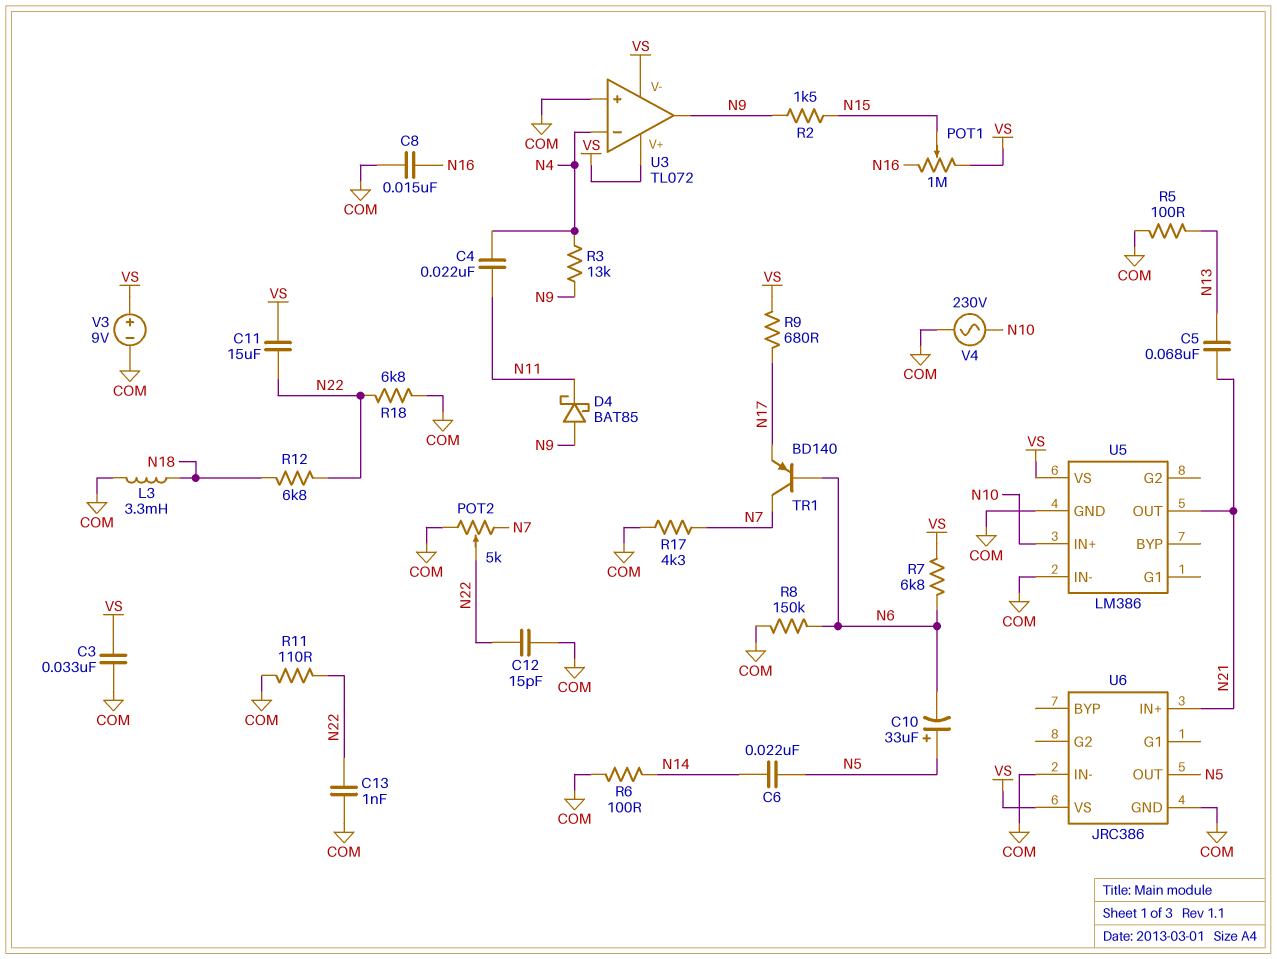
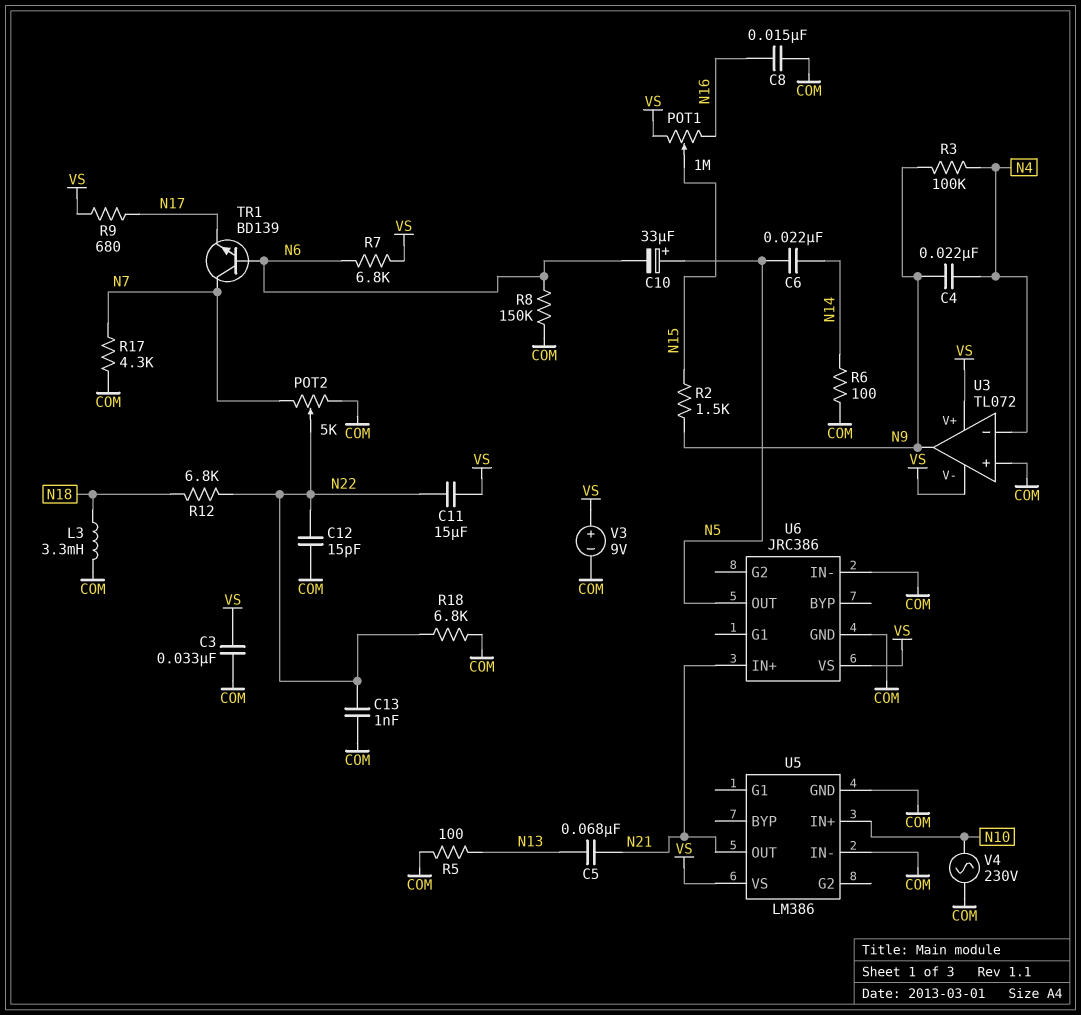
C4: 22nF (N4, N11) -> 22nF (N4, N9)
D4: schottky BAT85 (A N9, K N11) -> none
R3: 13k (N4, N9) -> 100k (N4, N9)
R11: 110 (COM, N22) -> none
TR1: PNP BD140 (B N6, C N7, E N17) -> NPN BD139 (B N6, C N7, E N17)

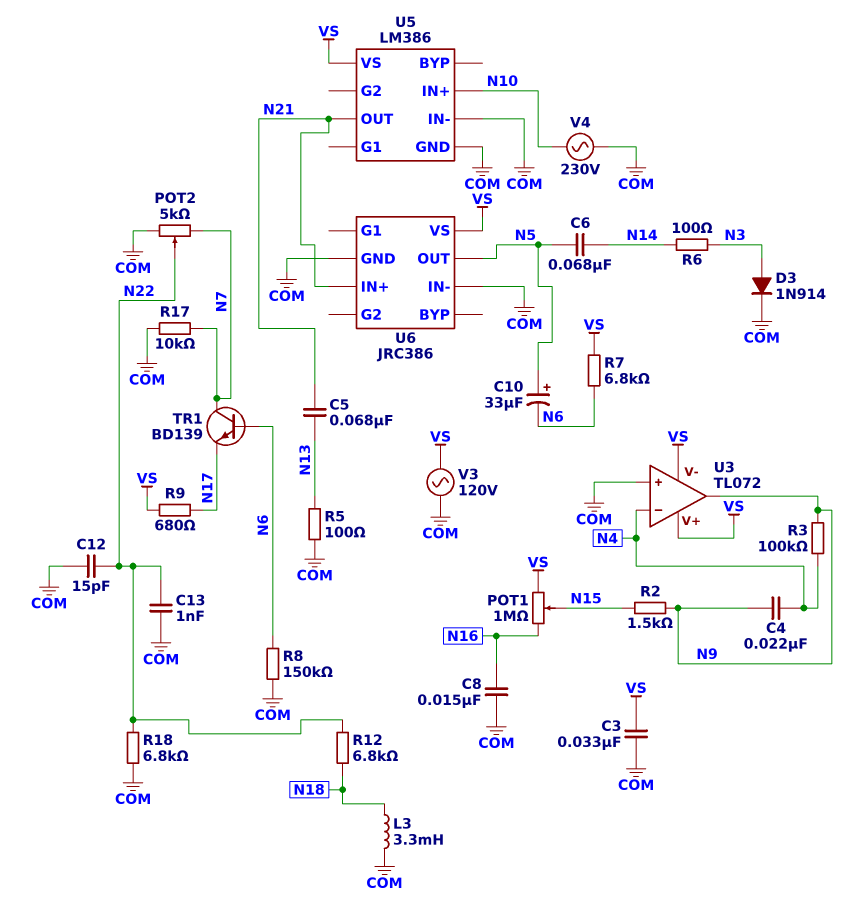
C6: 22nF (N5, N14) -> 68nF (N5, N14)
C11: 15uF (N22, VS) -> none
D3: none -> diode 1N914 (A N3, K COM)
R6: 100 (COM, N14) -> 100 (N3, N14)
R17: 4.3k (COM, N7) -> 10k (COM, N7)
V3: 9V (plus VS, minus COM) -> AC 120V (COM, VS)

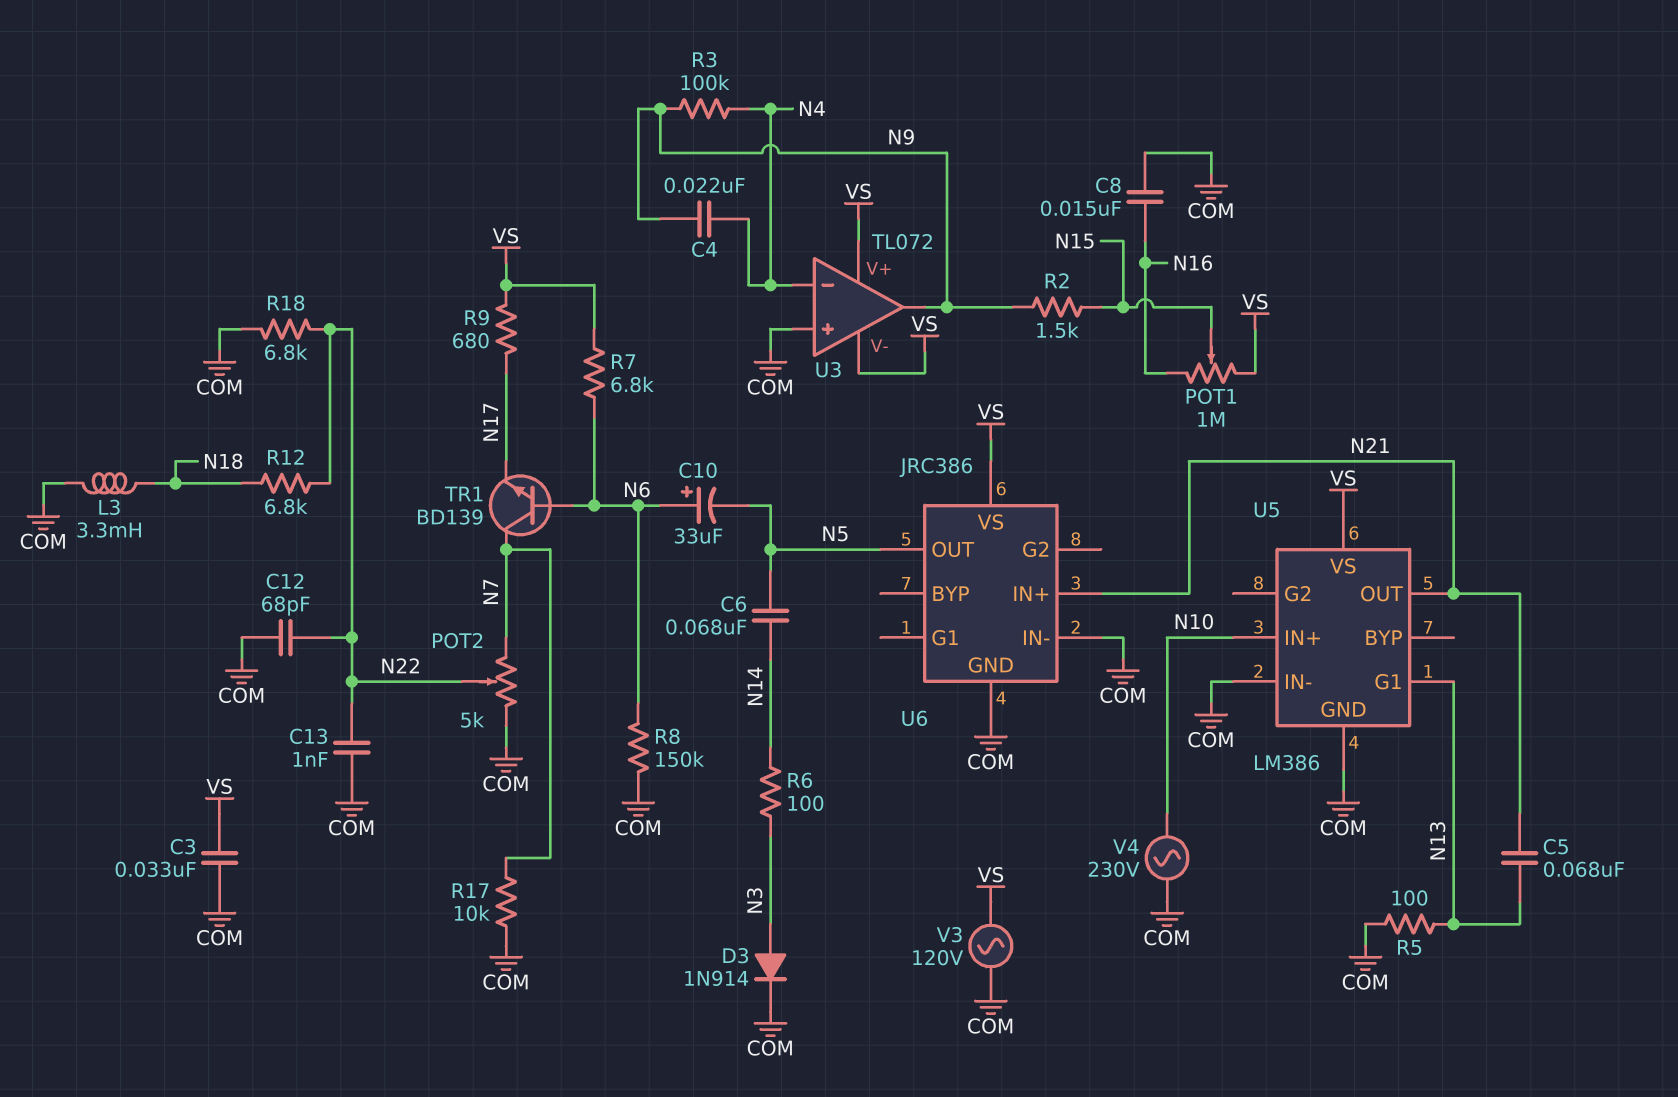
C10: 33uF (plus N5, minus N6) -> 33uF (plus N6, minus N5)
C12: 15pF (COM, N22) -> 68pF (COM, N22)
U5 pin G1: none -> N13

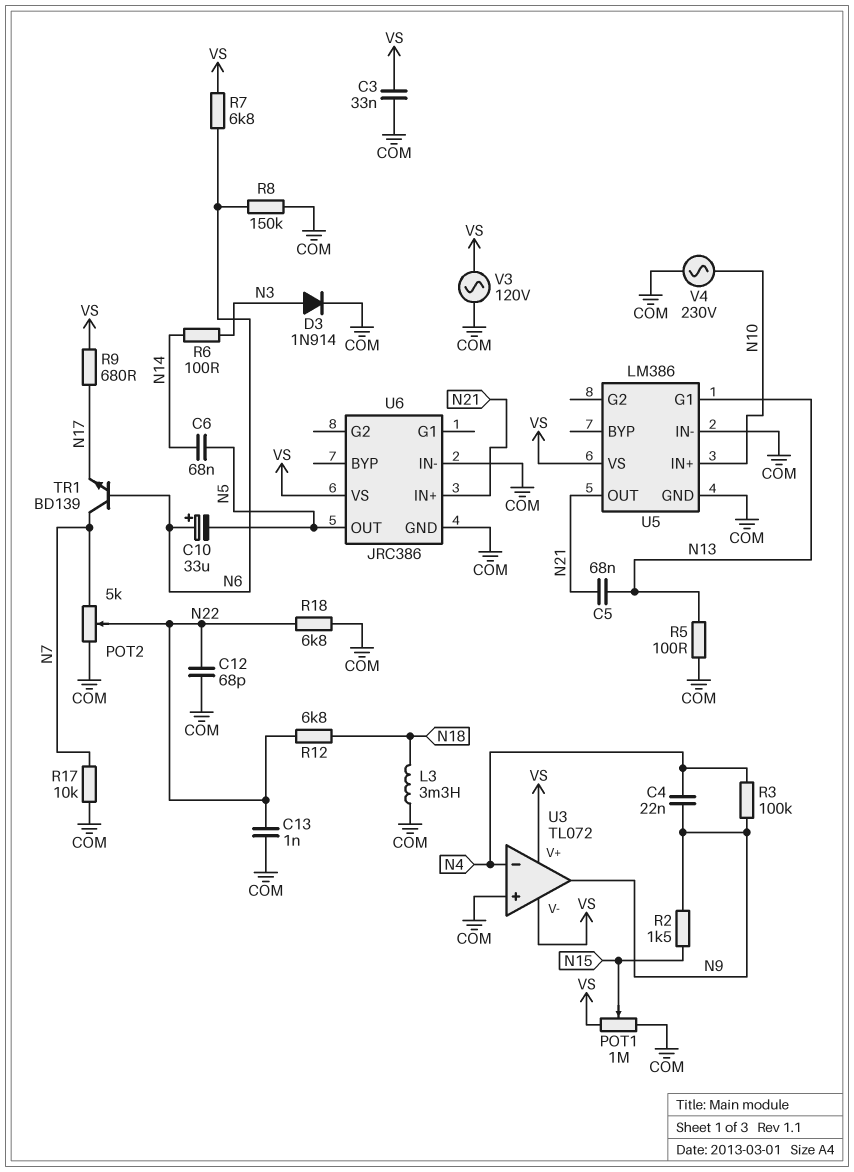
C8: 15nF (COM, N16) -> none
POT1: 1M (N16, VS, wiper N15) -> 1M (COM, VS, wiper N15)

